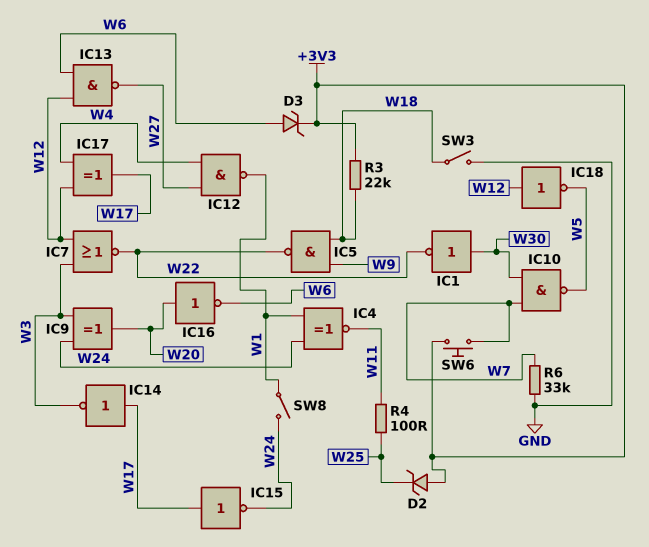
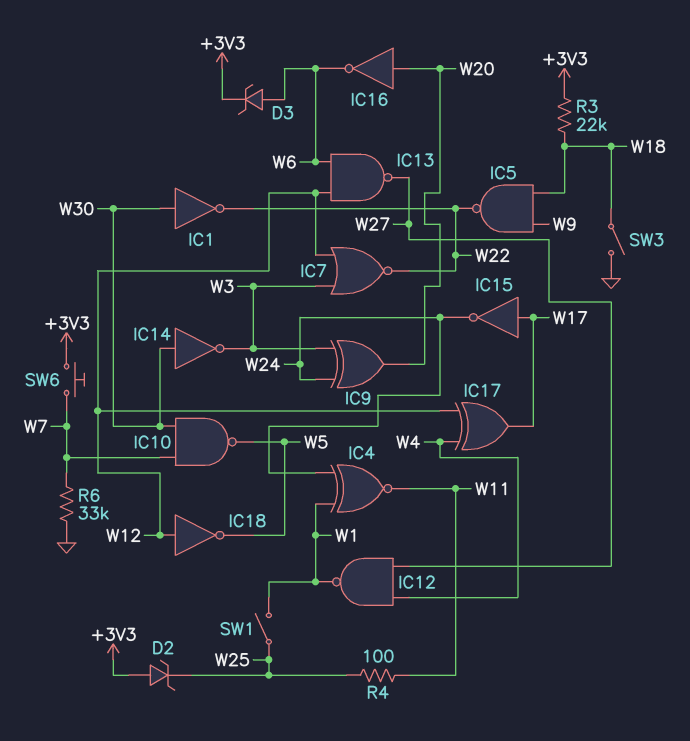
IC14: NOT (in W17, out W3) -> NOT (in W30, out W3)
SW1: none -> switch (W1, W25)
SW8: switch (W1, W24) -> none

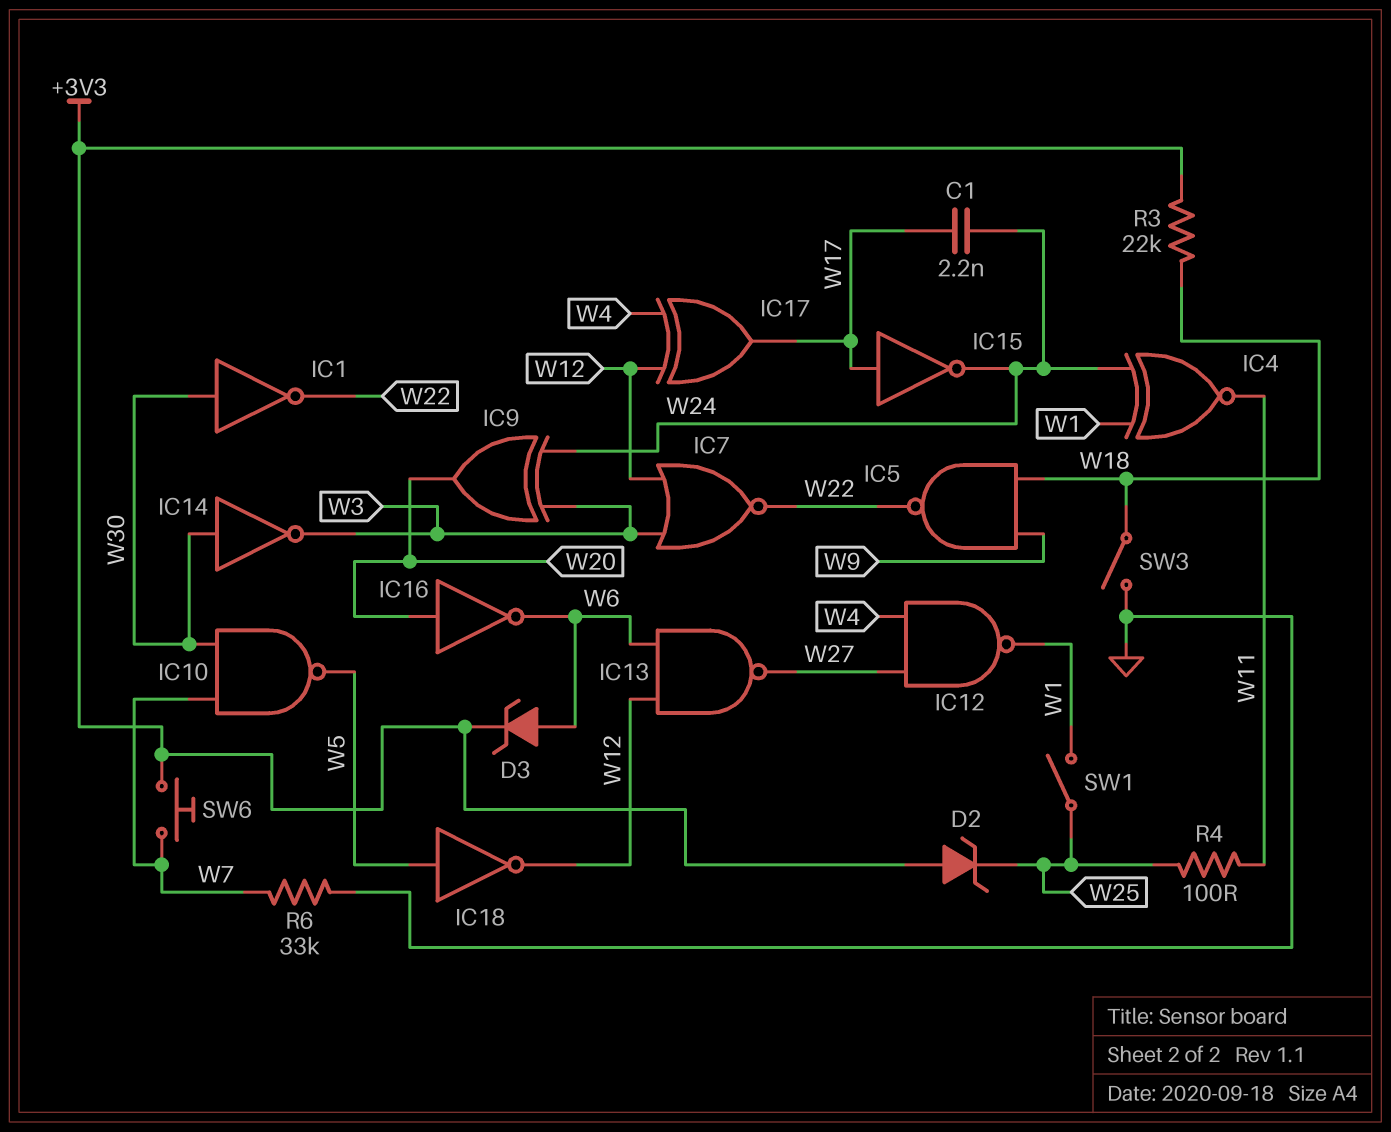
C1: none -> 2.2nF (W17, W24)
IC18: NOT (in W12, out W5) -> NOT (in W5, out W12)

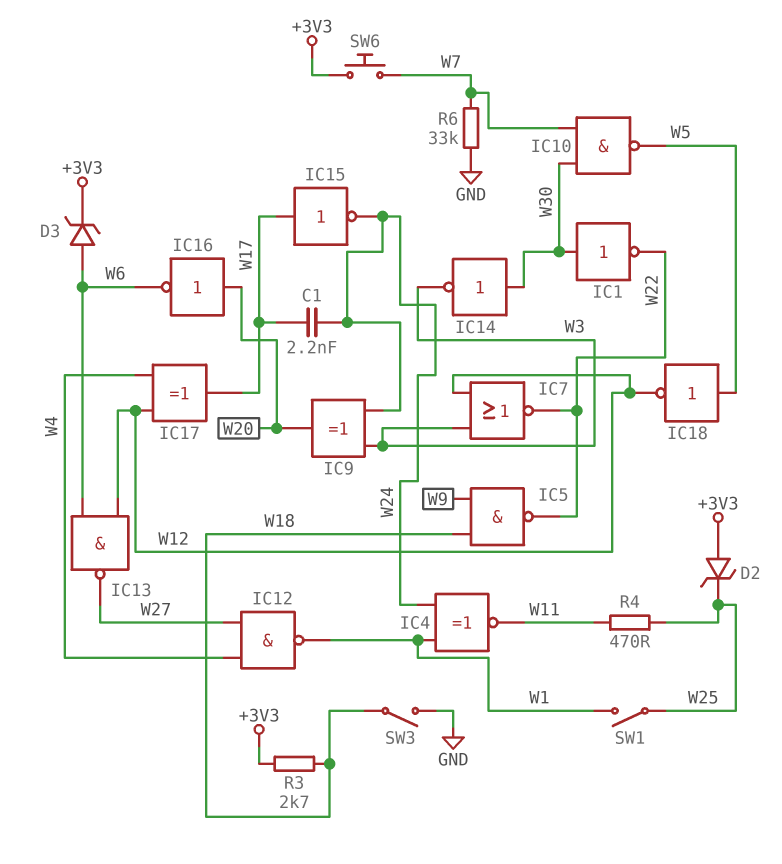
R3: 22k (+3V3, W18) -> 2.7k (+3V3, W18)
R4: 100 (W11, W25) -> 470 (W11, W25)

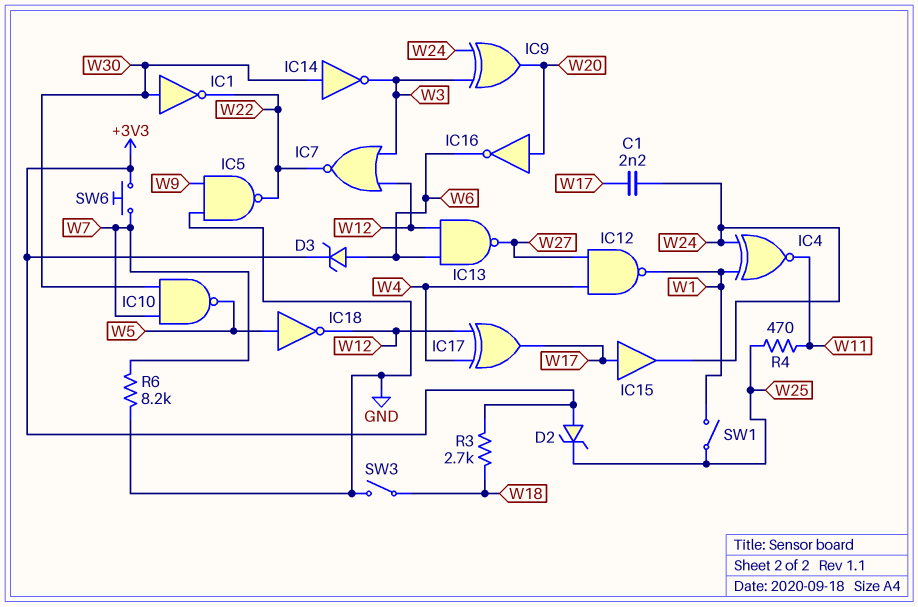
IC5: NAND (in W9, in W18, out W22) -> NAND (in GND, in W9, out W22)
IC15: NOT (in W17, out W24) -> buffer (in W17, out W24)
R6: 33k (GND, W7) -> 8.2k (GND, W7)

